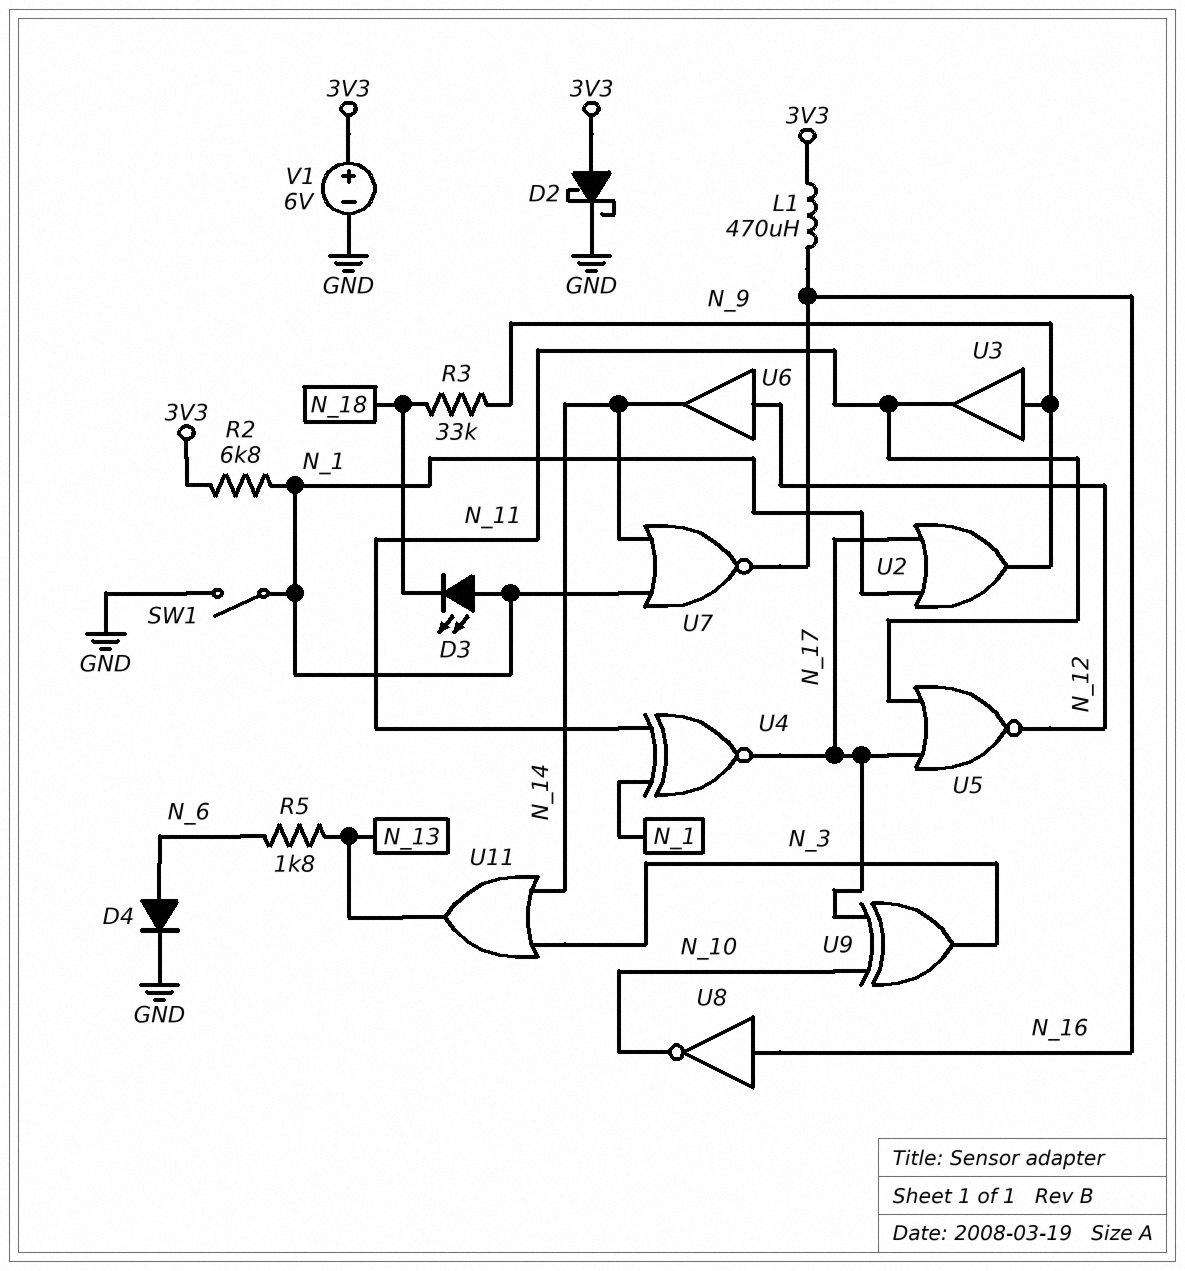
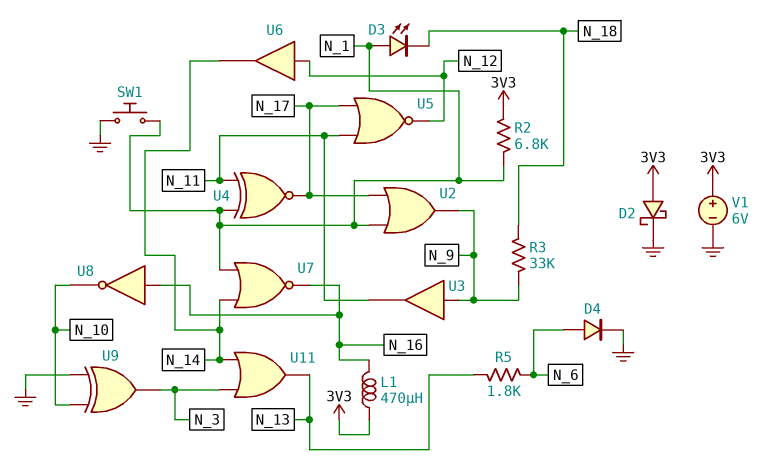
SW1: switch (GND, N_1) -> button (GND, N_1)
U9: XOR (in N_10, in N_17, out N_3) -> XOR (in GND, in N_10, out N_3)

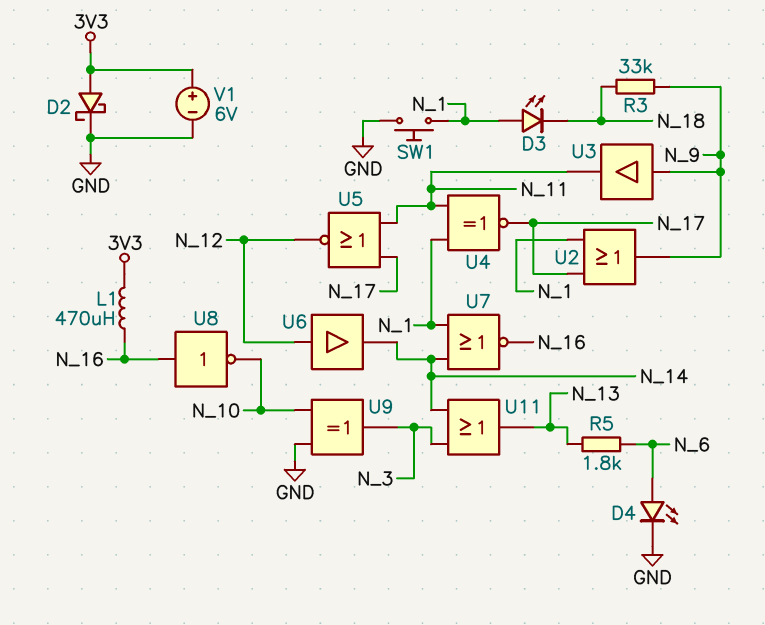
D4: diode (A N_6, K GND) -> LED (A N_6, K GND)
R2: 6.8k (3V3, N_1) -> none

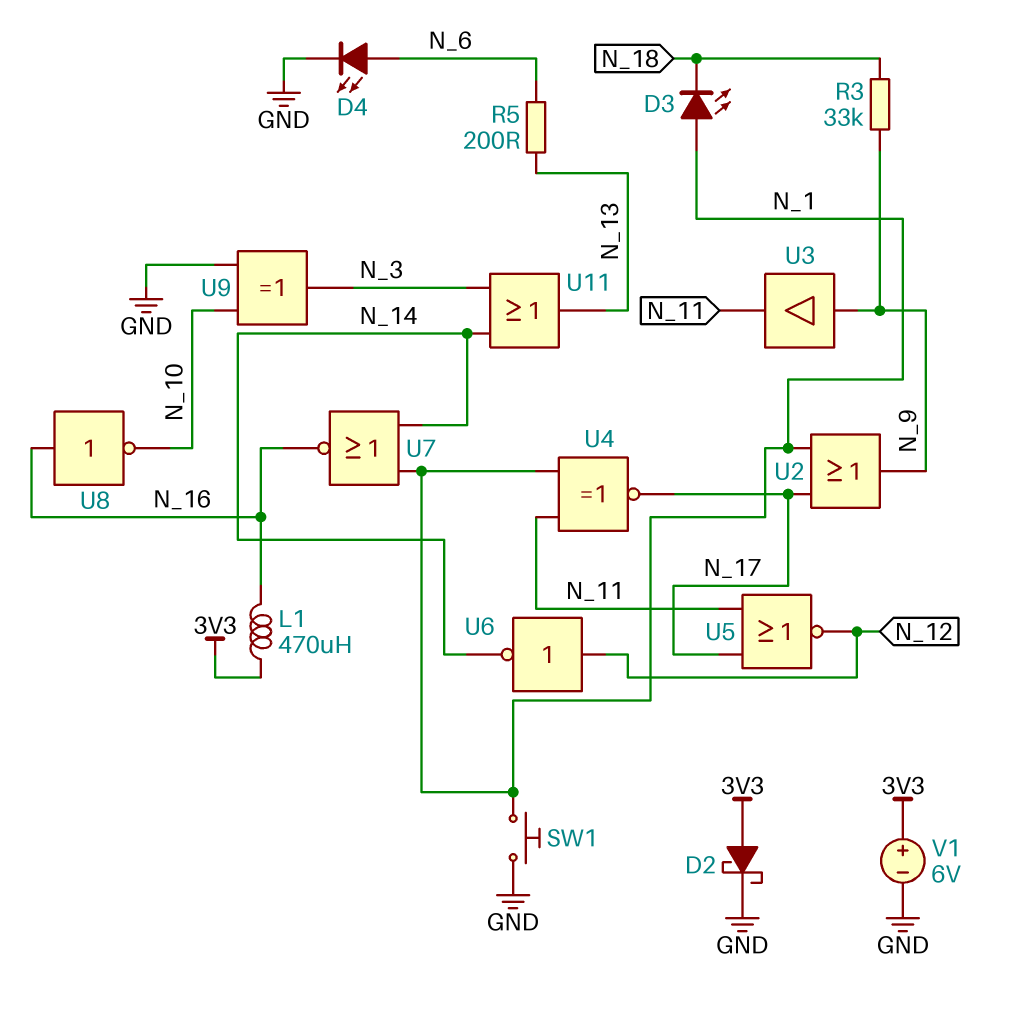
R5: 1.8k (N_6, N_13) -> 200 (N_6, N_13)
U6: buffer (in N_12, out N_14) -> NOT (in N_12, out N_14)

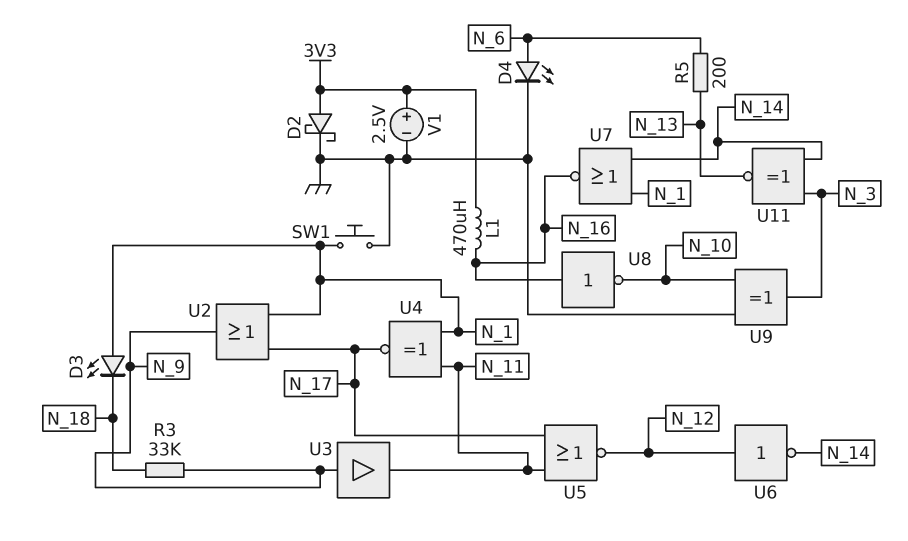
U11: OR (in N_3, in N_14, out N_13) -> XNOR (in N_3, in N_14, out N_13)
V1: 6V (plus 3V3, minus GND) -> 2.5V (plus 3V3, minus GND)

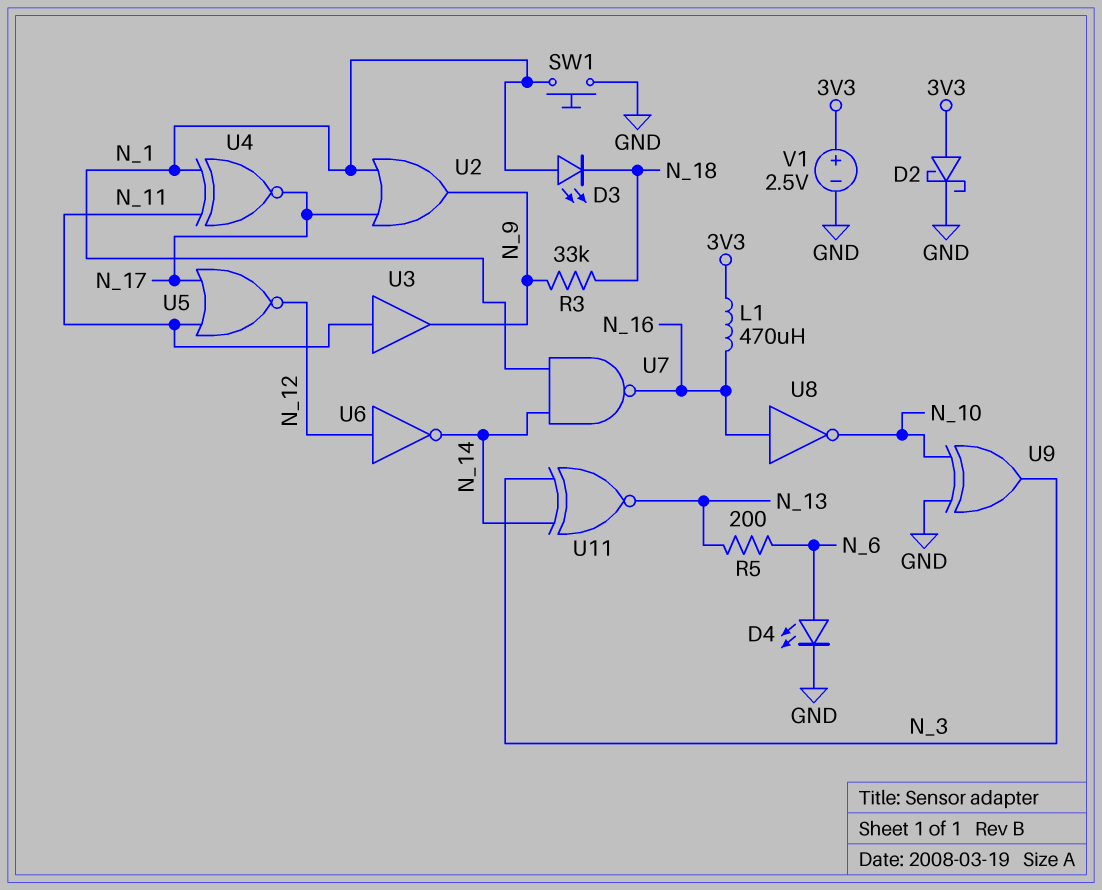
U3: buffer (in N_9, out N_11) -> buffer (in N_11, out N_9)
U7: NOR (in N_1, in N_14, out N_16) -> NAND (in N_1, in N_14, out N_16)

